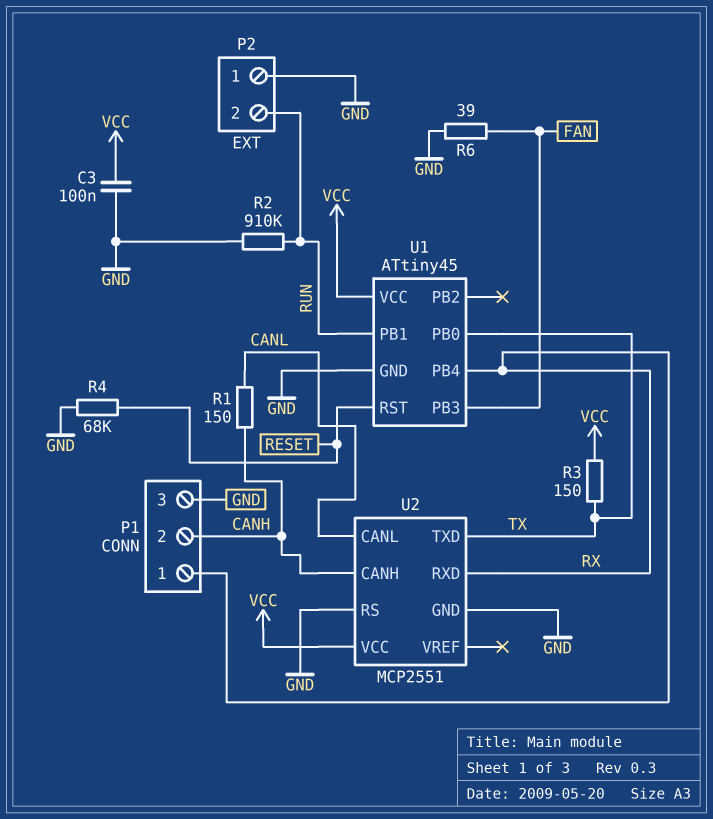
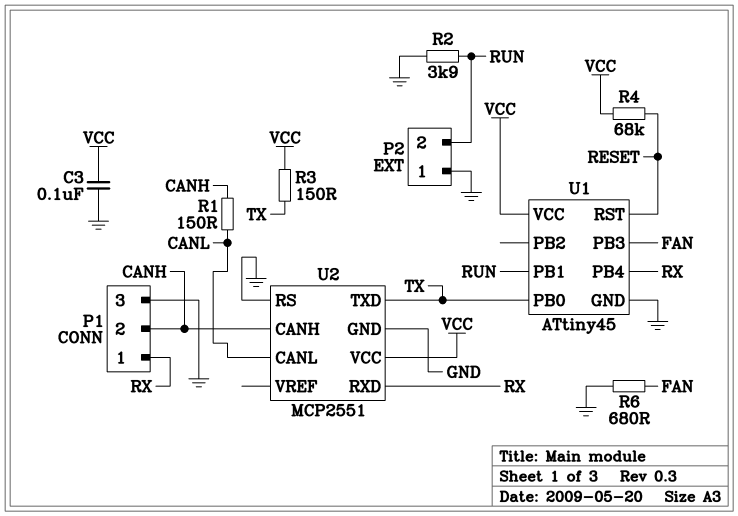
R2: 910k (GND, RUN) -> 3.9k (GND, RUN)
R4: 68k (GND, RESET) -> 68k (RESET, VCC)
R6: 39 (FAN, GND) -> 680 (FAN, GND)

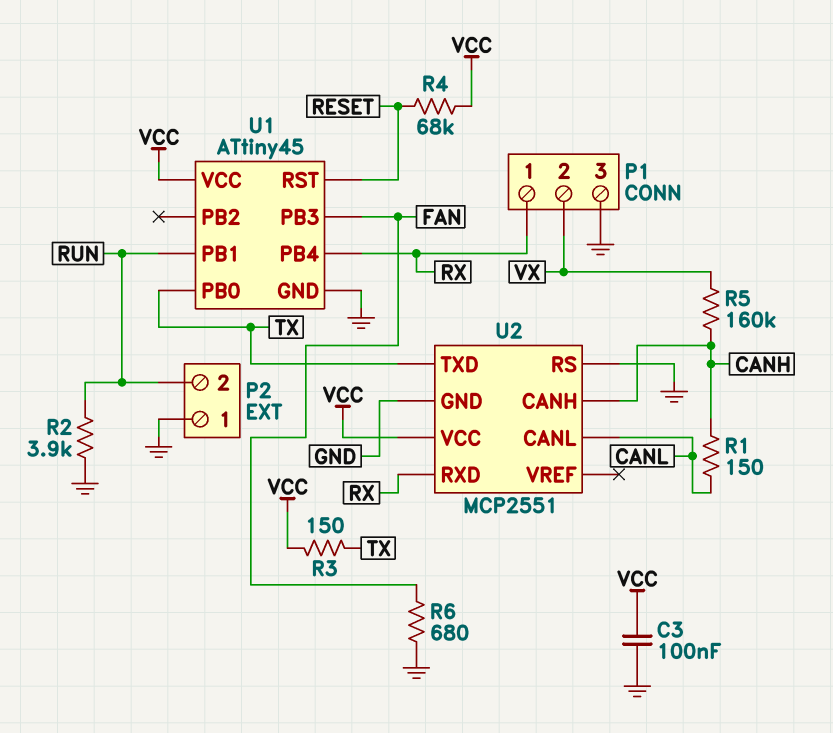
P1 pin 2: CANH -> VX
R5: none -> 160k (CANH, VX)

